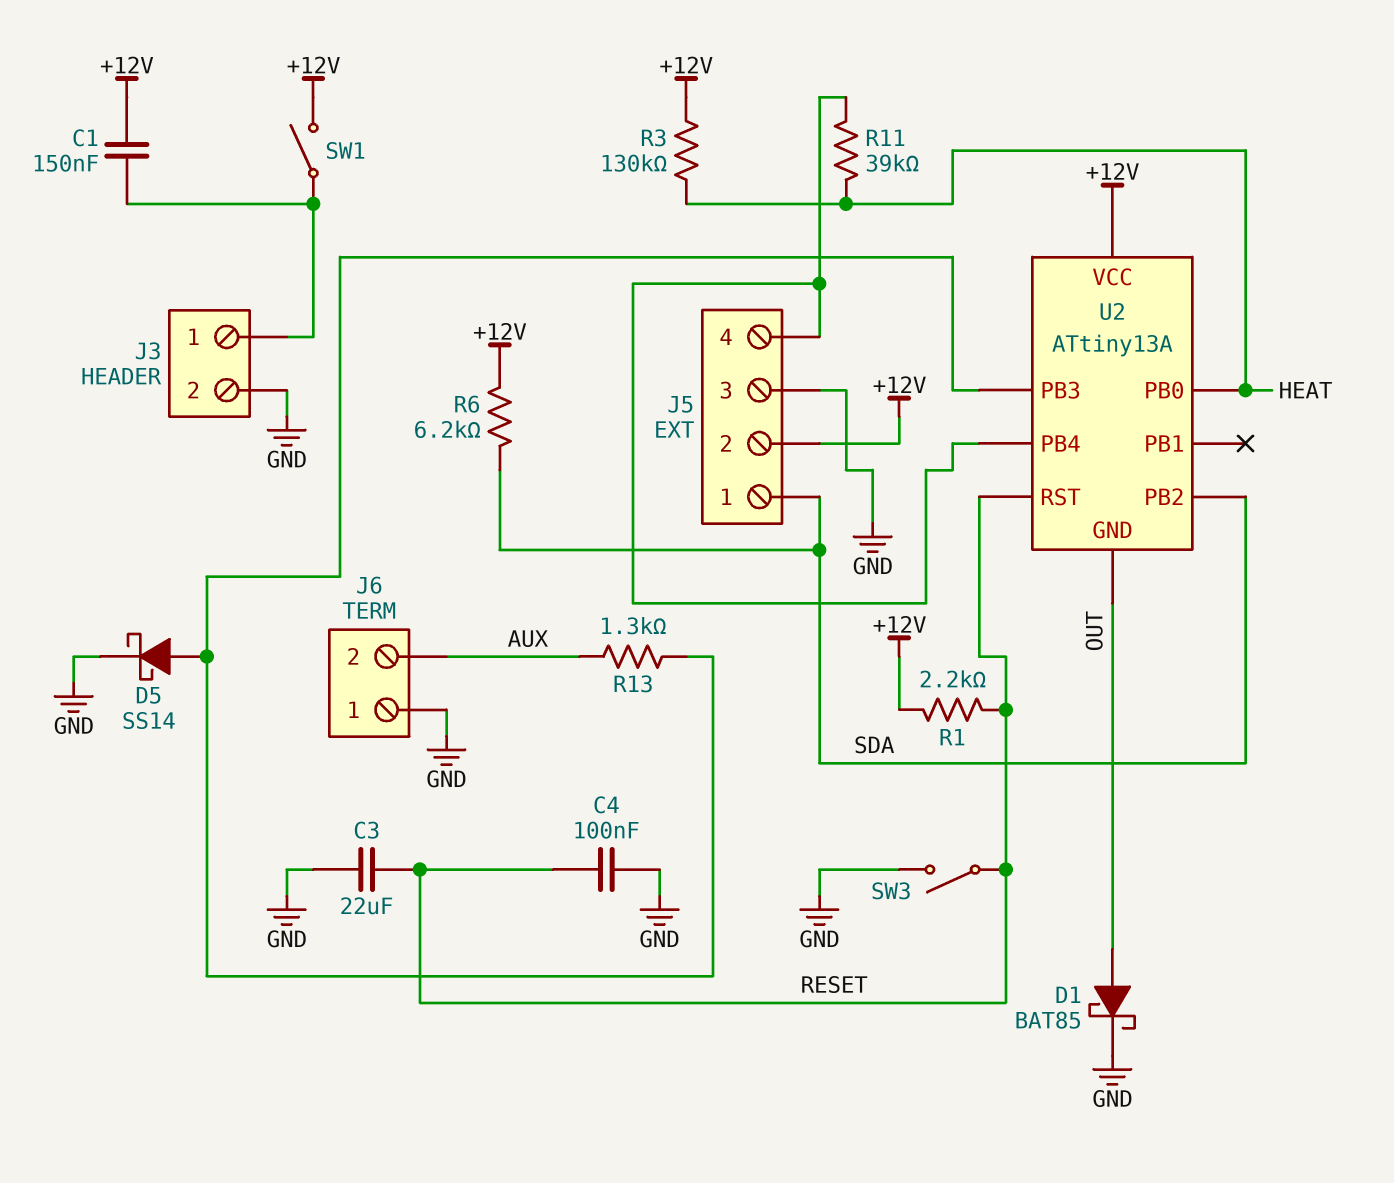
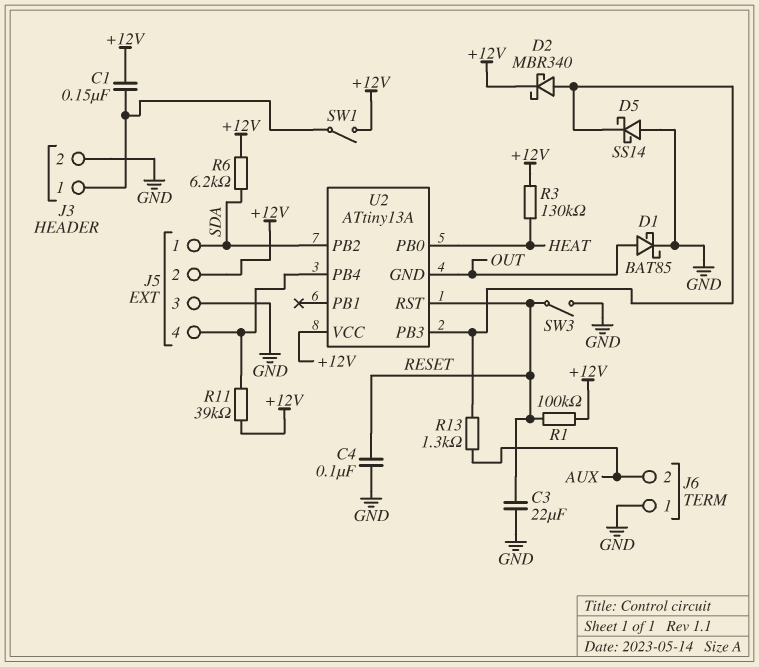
D2: none -> schottky MBR340 (A U2/PB3, K +12V)
D5: schottky SS14 (A U2/PB3, K GND) -> schottky SS14 (A GND, K U2/PB3)
R1: 2.2k (+12V, RESET) -> 100k (+12V, RESET)
R11: 39k (HEAT, J5/4) -> 39k (+12V, J5/4)

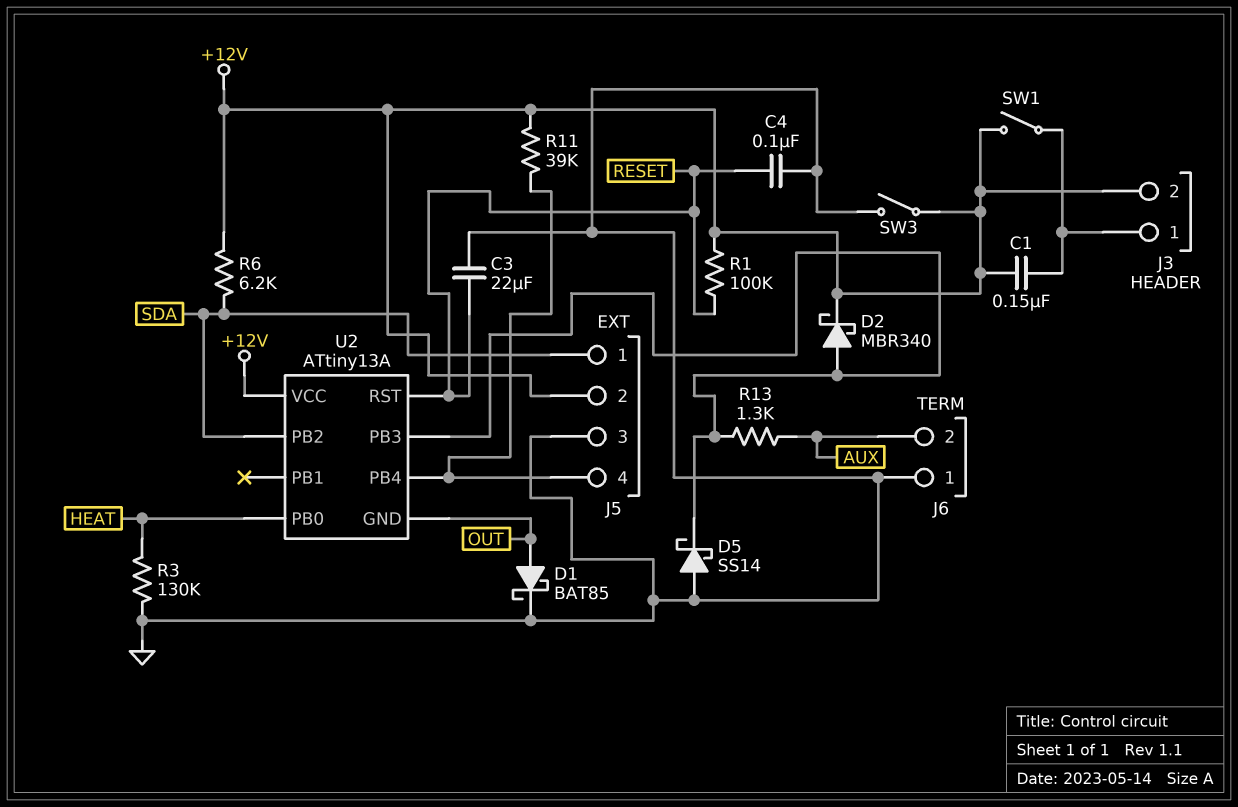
J3 pin 2: GND -> +12V
R3: 130k (+12V, HEAT) -> 130k (GND, HEAT)
SW3: switch (GND, RESET) -> switch (+12V, GND)

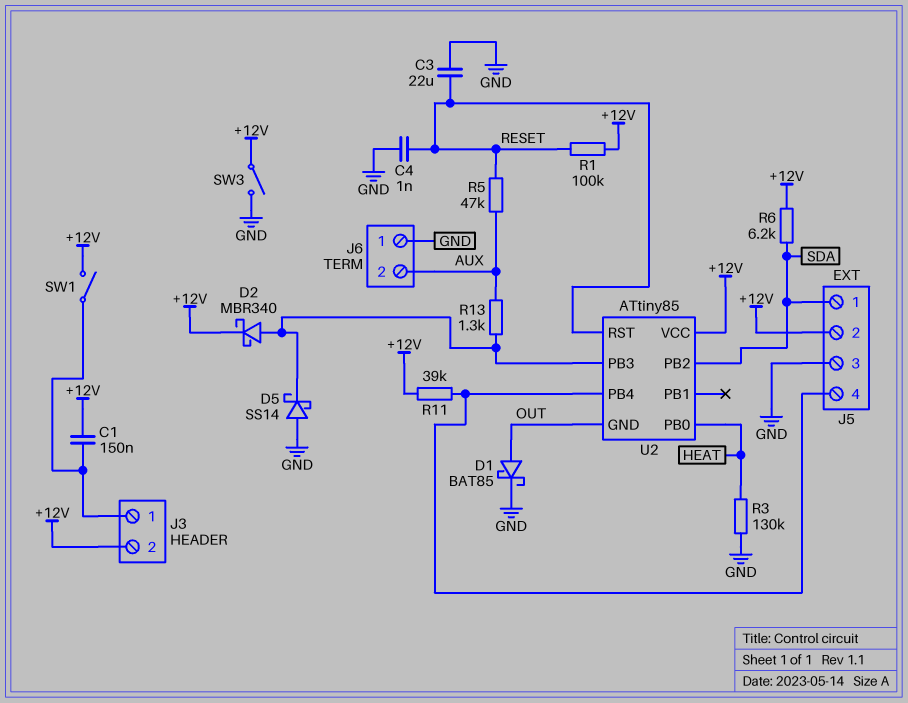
C4: 100nF (GND, RESET) -> 1nF (GND, RESET)
R5: none -> 47k (AUX, RESET)
U2: ATtiny13A -> ATtiny85

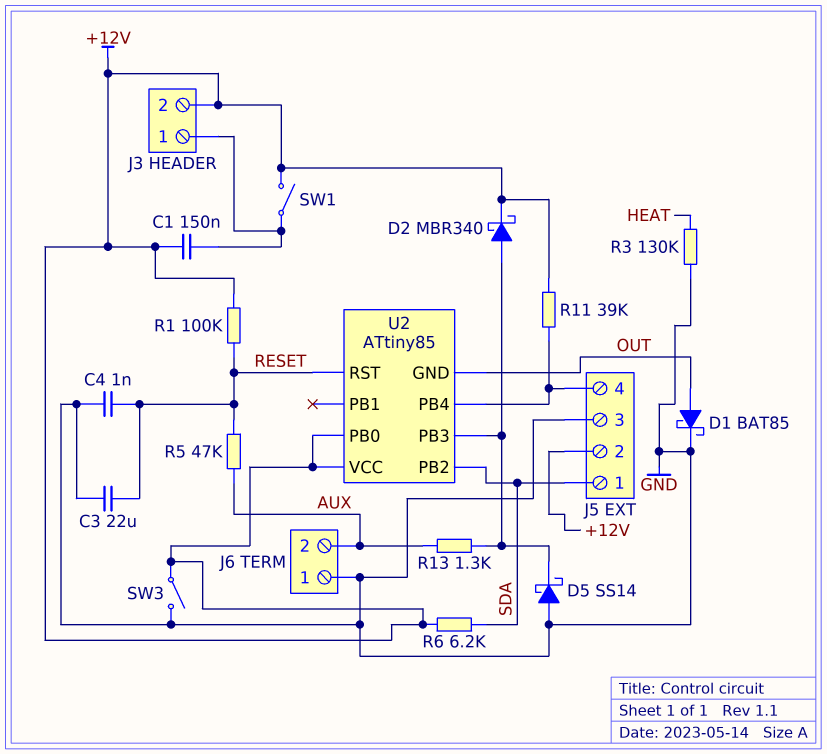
U2 pin PB0: HEAT -> +12V

